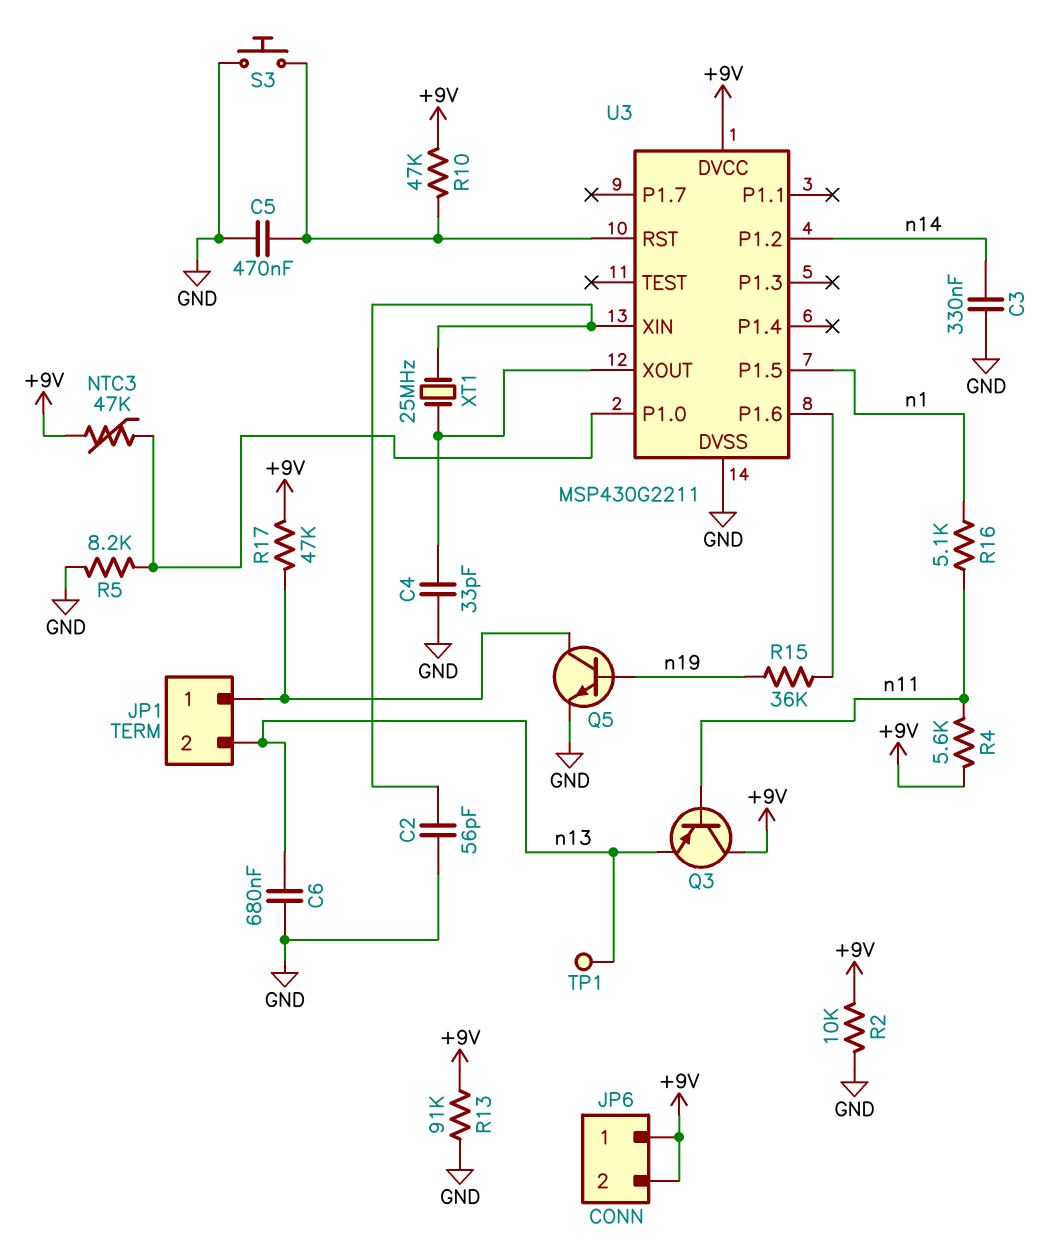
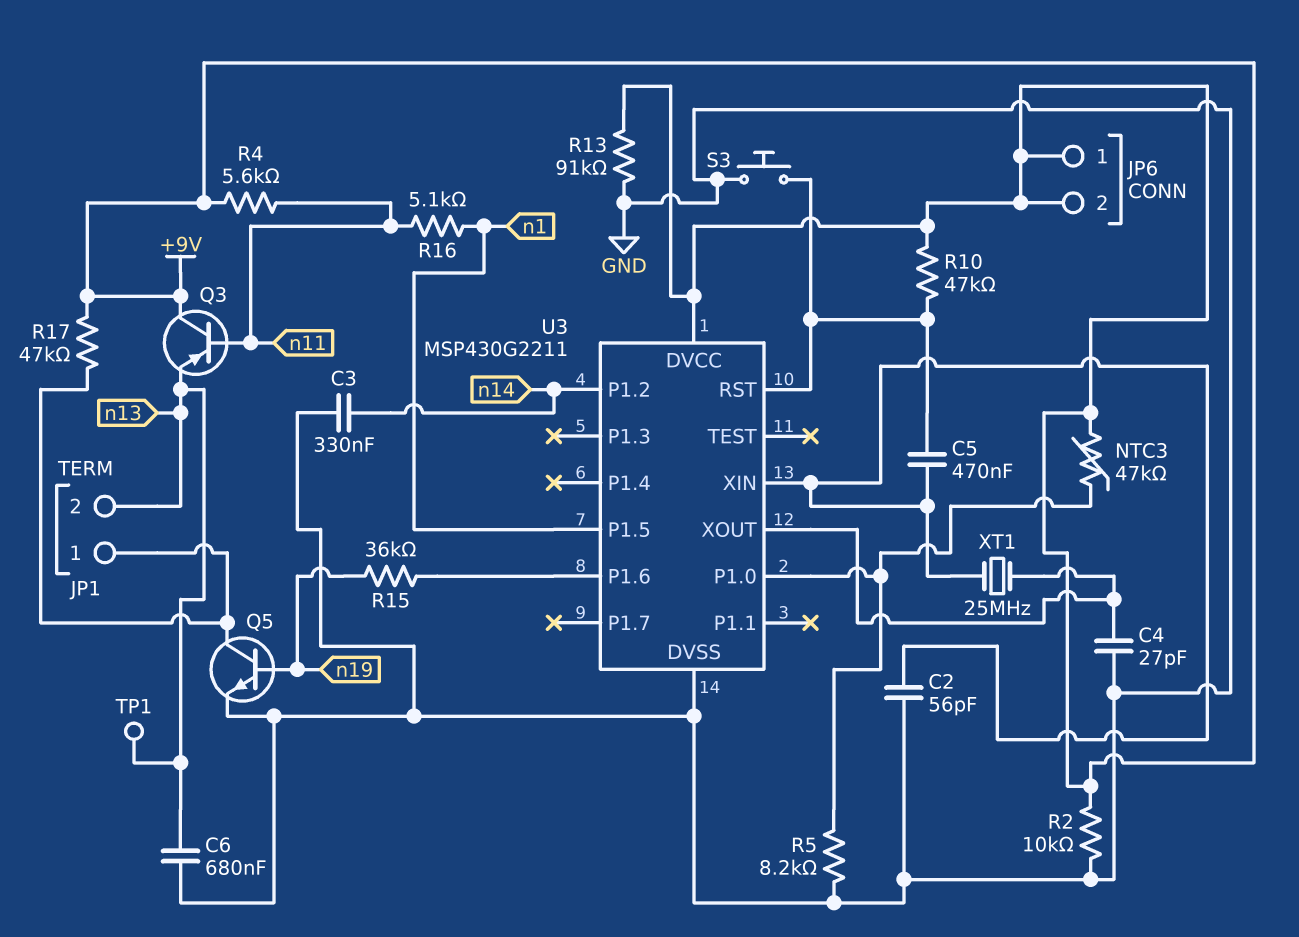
C4: 33pF (GND, U3/XOUT) -> 27pF (GND, U3/XOUT)
C5: 470nF (GND, U3/RST) -> 470nF (U3/RST, U3/XIN)

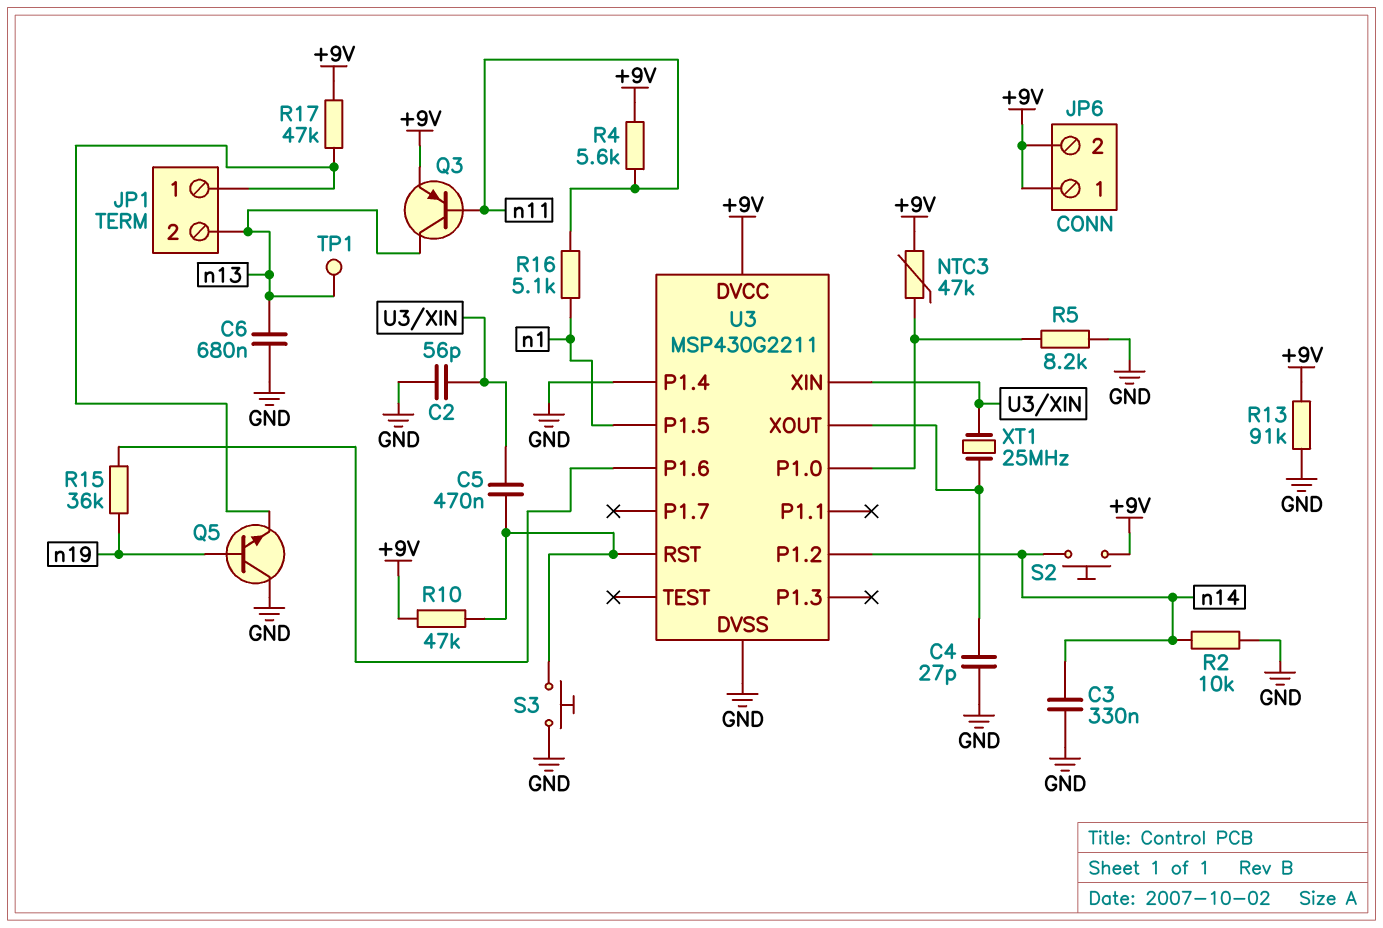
Q3: PNP (B n11, C +9V, E n13) -> PNP (B n11, C n13, E +9V)
Q5: NPN (B n19, C JP1/1, E GND) -> NPN (B n19, C GND, E JP1/1)
R2: 10k (+9V, GND) -> 10k (GND, n14)
S2: none -> button (+9V, n14)
U3 pin P1.4: none -> GND

